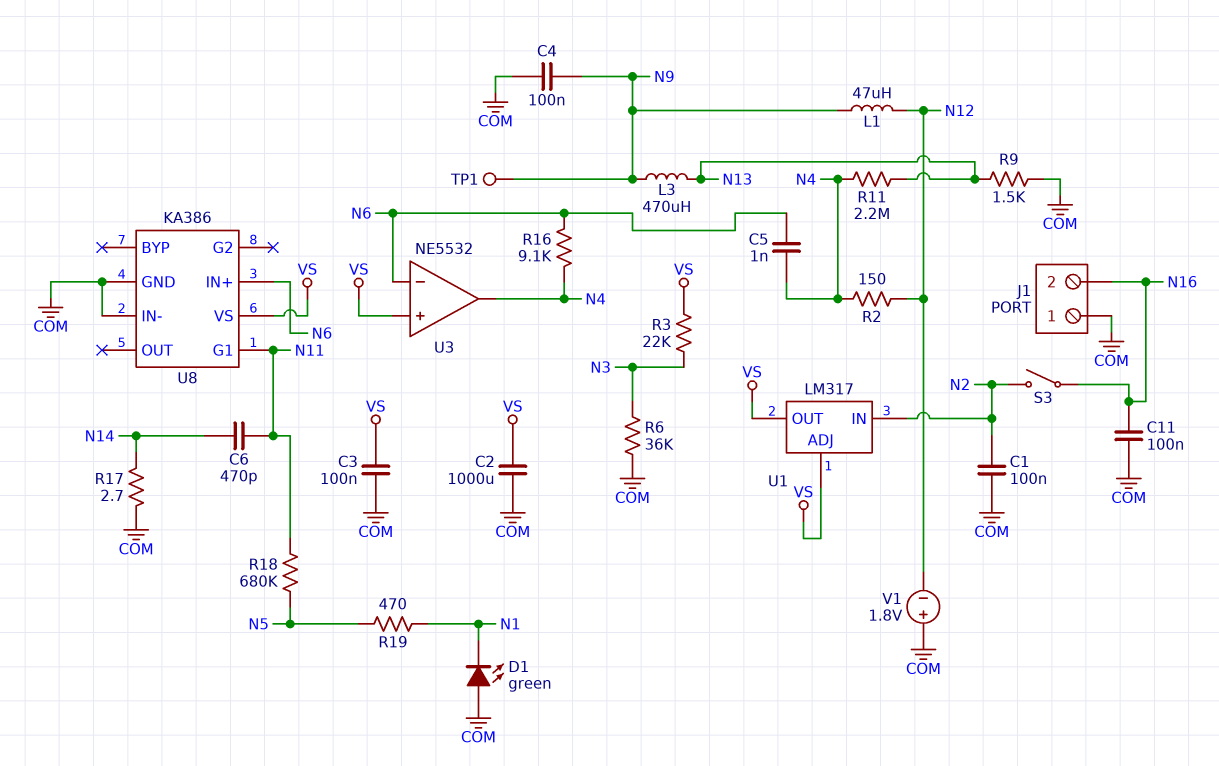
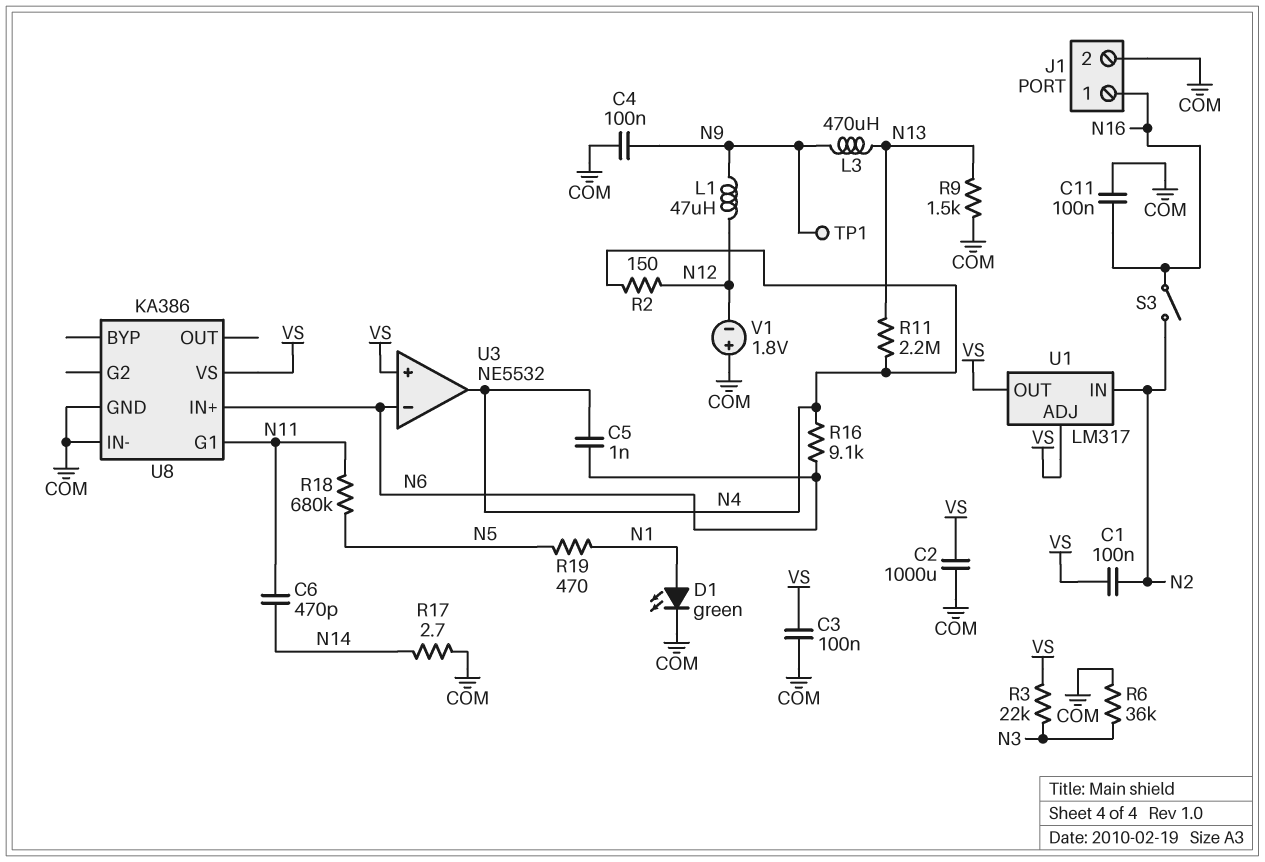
C1: 100nF (COM, N2) -> 100nF (N2, VS)
D1: LED green (A COM, K N1) -> LED green (A N1, K COM)
J1 pin 1: COM -> N16
J1 pin 2: N16 -> COM

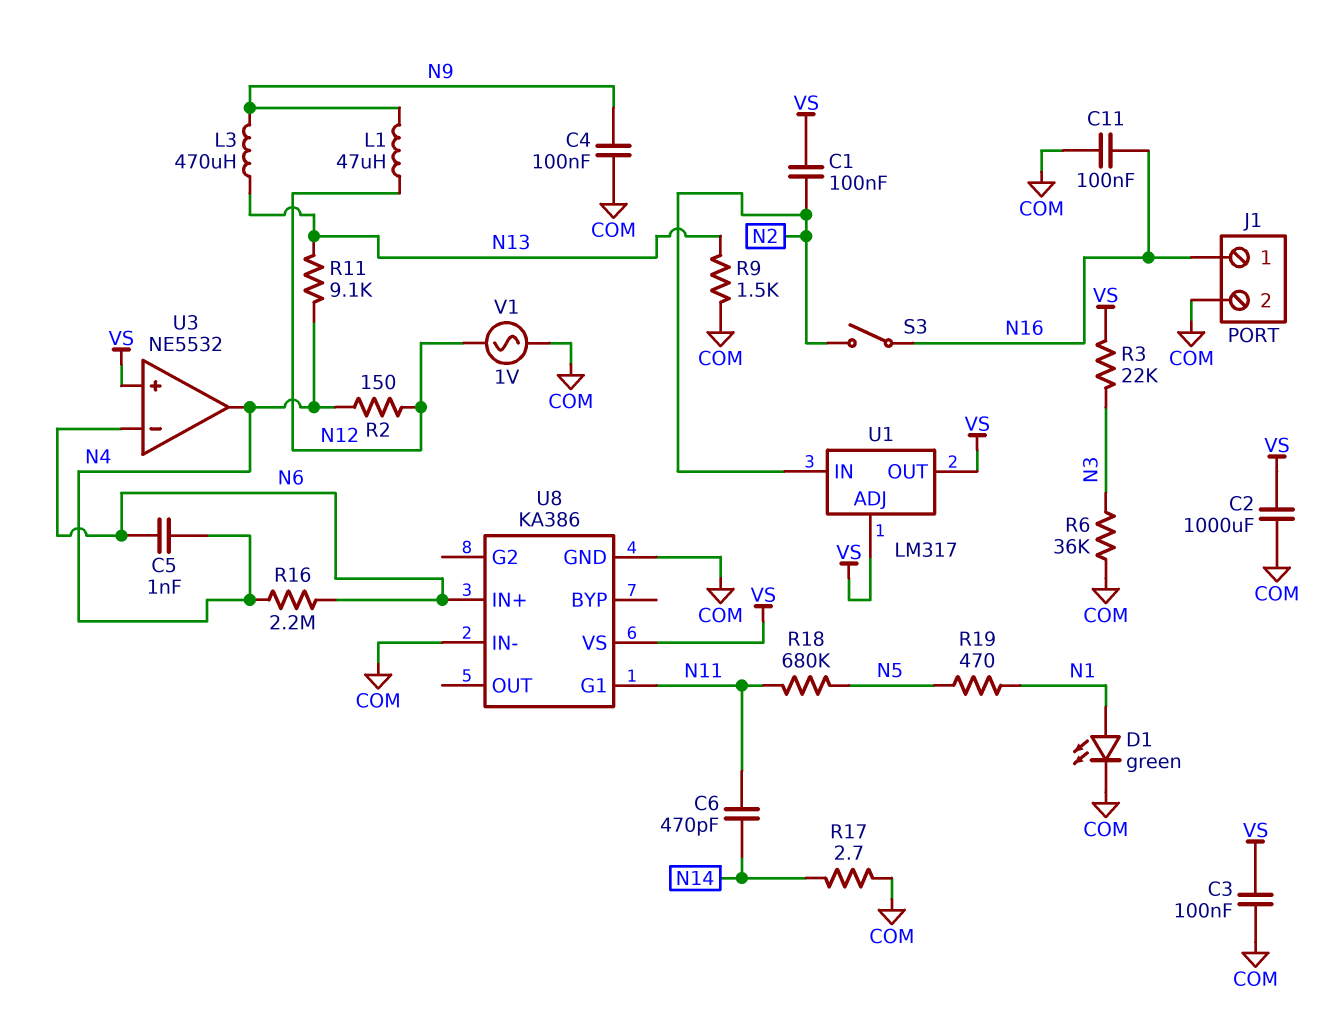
R11: 2.2M (N4, N13) -> 9.1k (N4, N13)
R16: 9.1k (N4, N6) -> 2.2M (N4, N6)
TP1: test point (N9) -> none
V1: 1.8V (plus COM, minus N12) -> AC 1V (COM, N12)

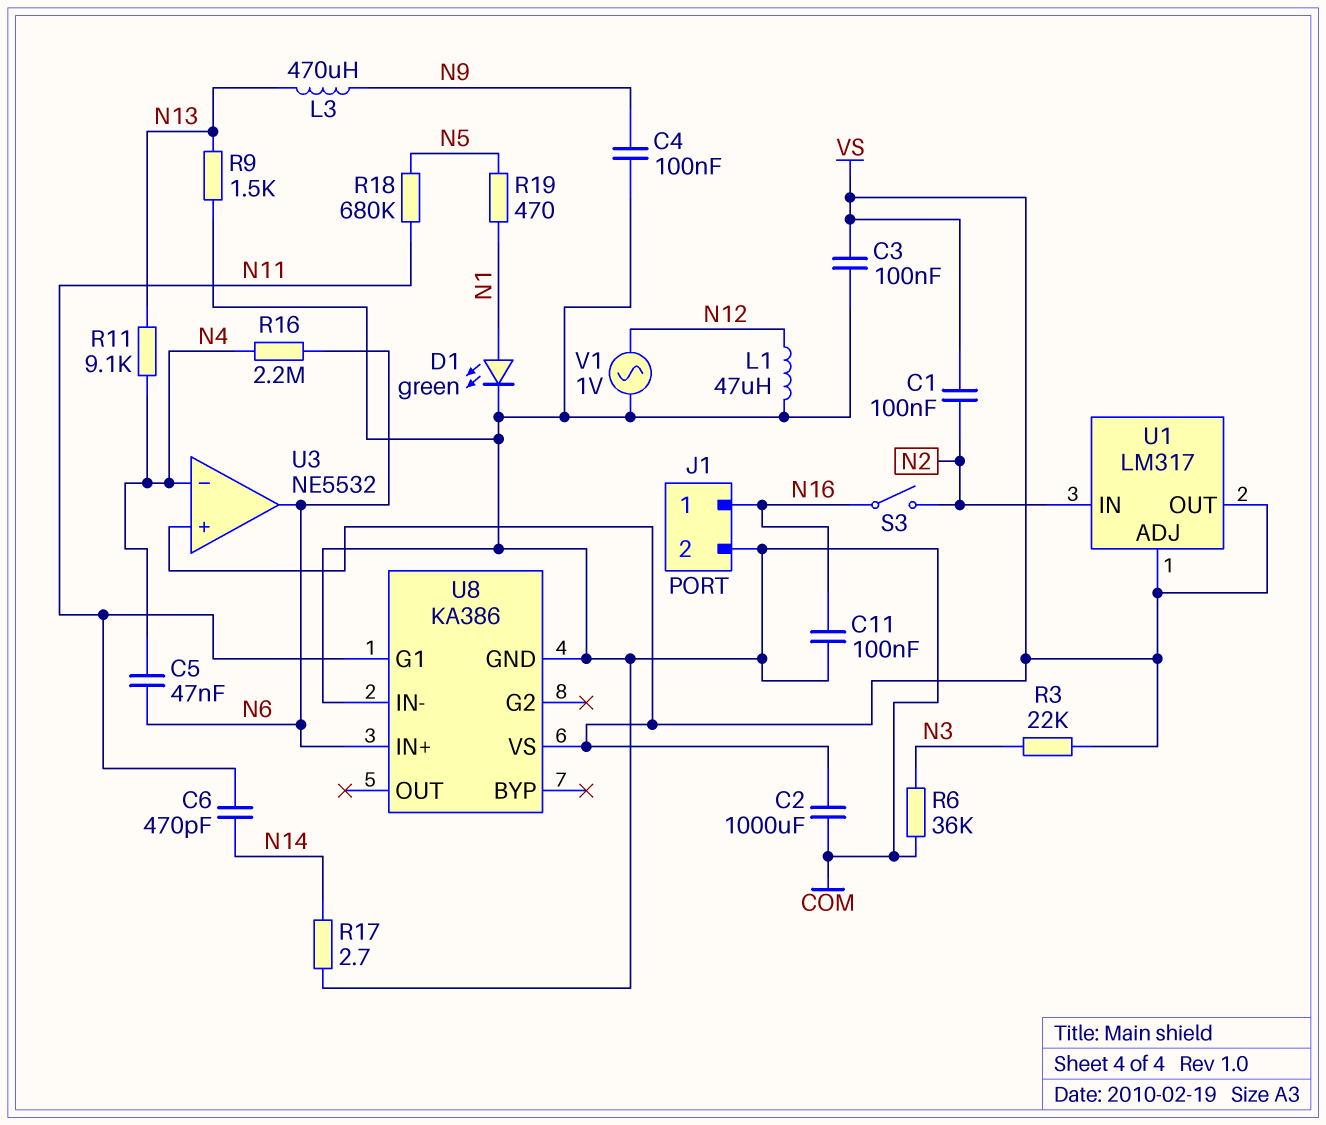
C5: 1nF (N4, N6) -> 47nF (N4, N6)
L1: 47uH (N9, N12) -> 47uH (COM, N12)
R2: 150 (N4, N12) -> none
U3 pin in-: N6 -> N4
U3 pin out: N4 -> N6

